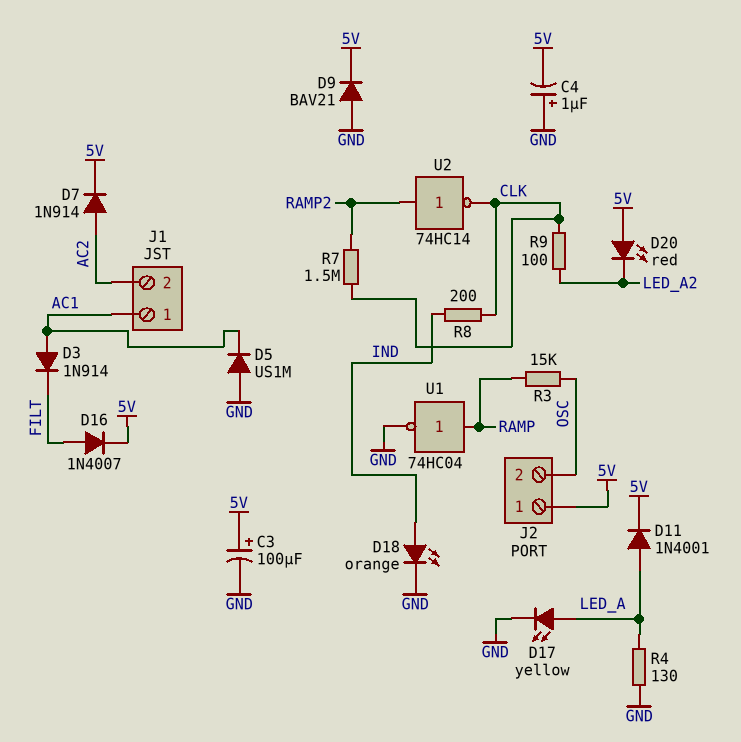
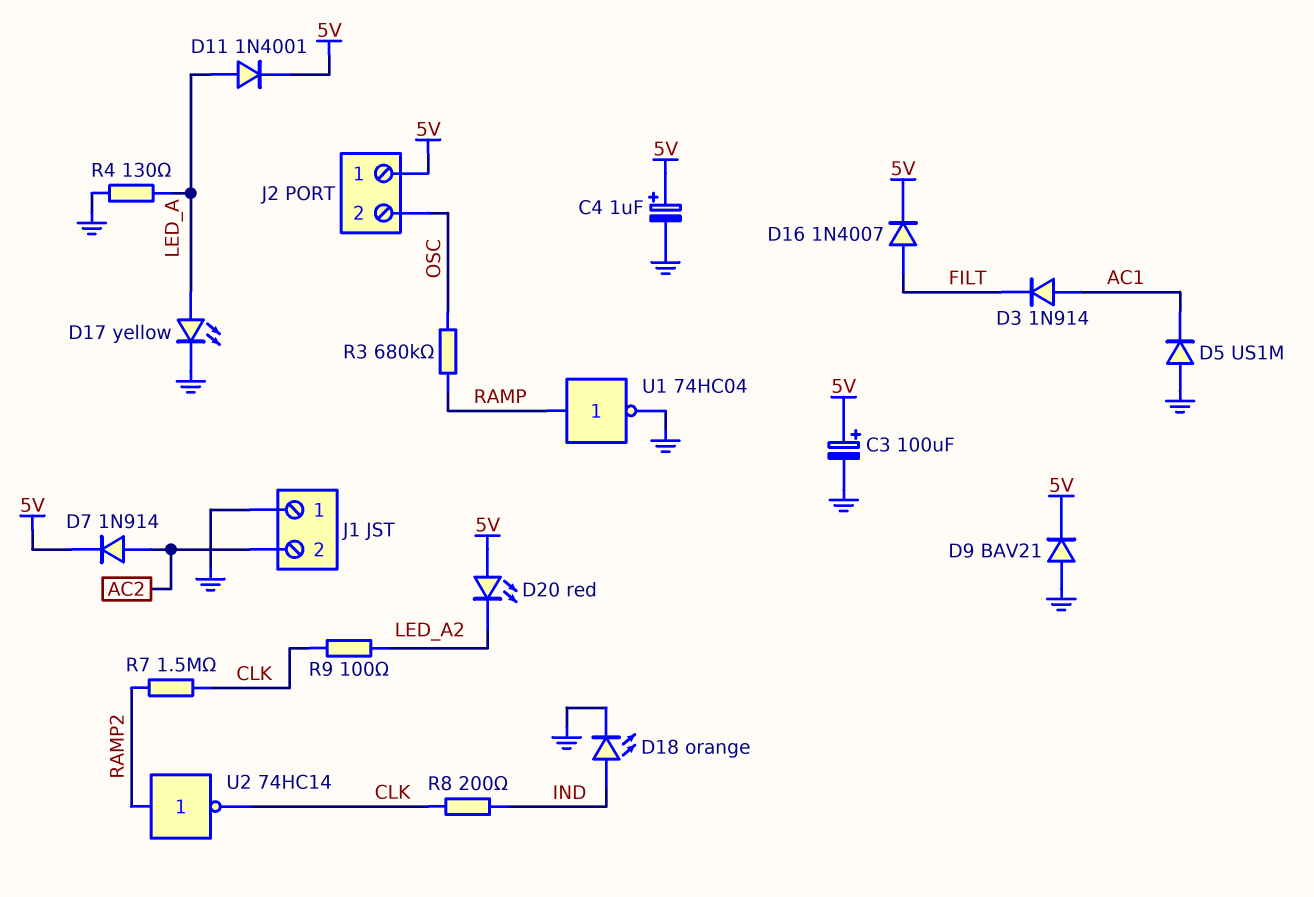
C4: 1uF (plus GND, minus 5V) -> 1uF (plus 5V, minus GND)
J1 pin 1: AC1 -> GND
R3: 15k (OSC, RAMP) -> 680k (OSC, RAMP)

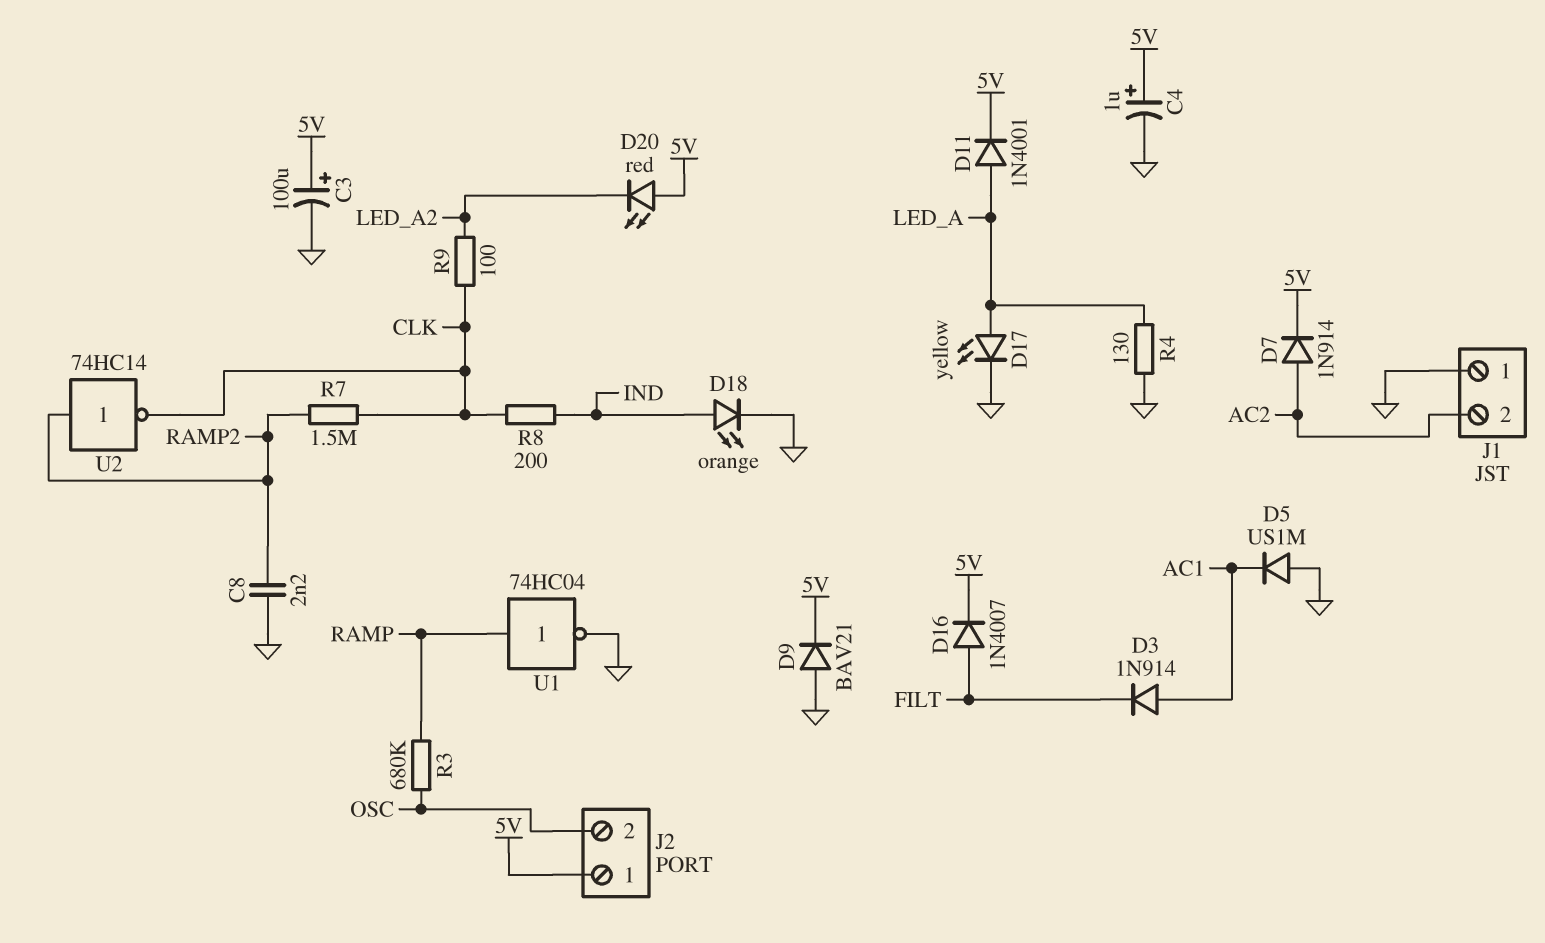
C8: none -> 2.2nF (GND, RAMP2)

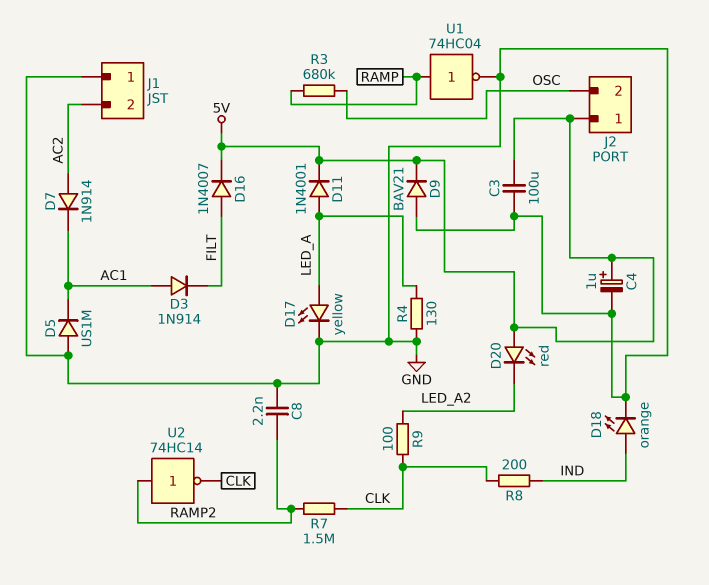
C3: 100uF (plus 5V, minus GND) -> 100uF (5V, GND)
D7: diode 1N914 (A AC2, K 5V) -> diode 1N914 (A AC2, K AC1)

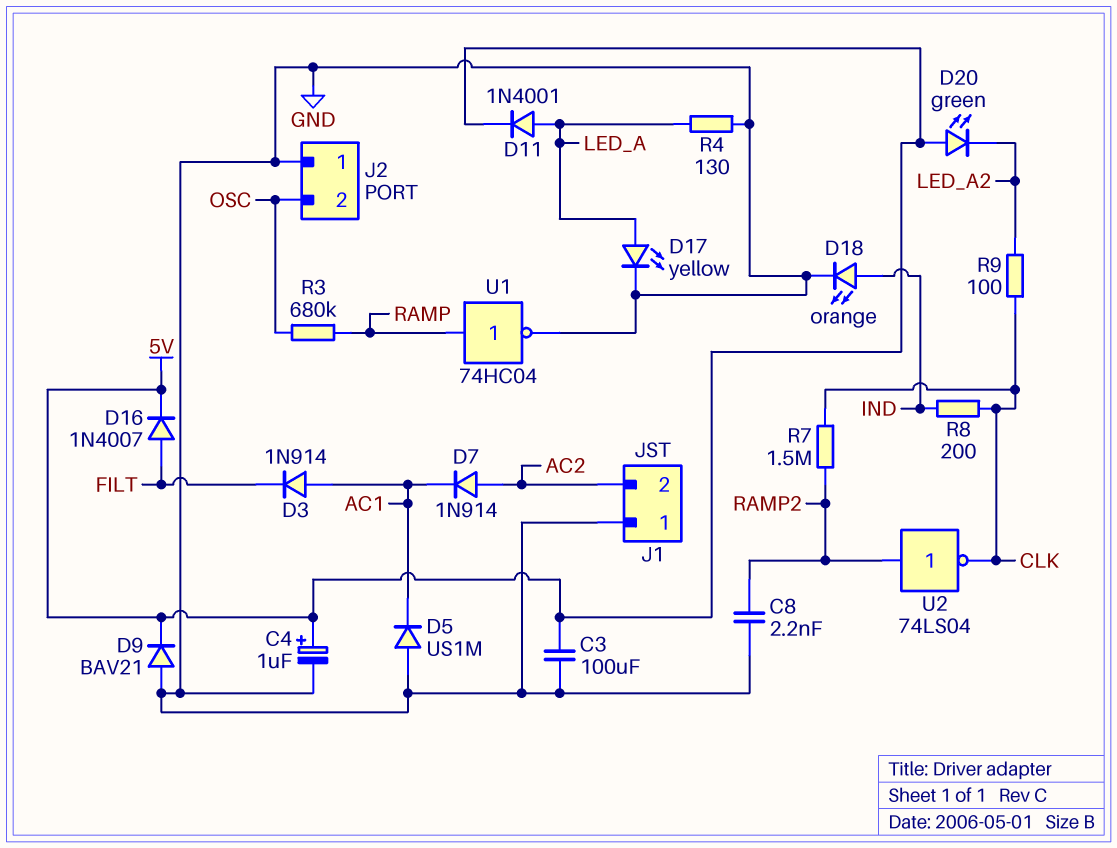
D20: LED red (A 5V, K LED_A2) -> LED green (A 5V, K LED_A2)
J2 pin 1: 5V -> GND
U2: NOT 74HC14 (in RAMP2, out CLK) -> NOT 74LS04 (in RAMP2, out CLK)

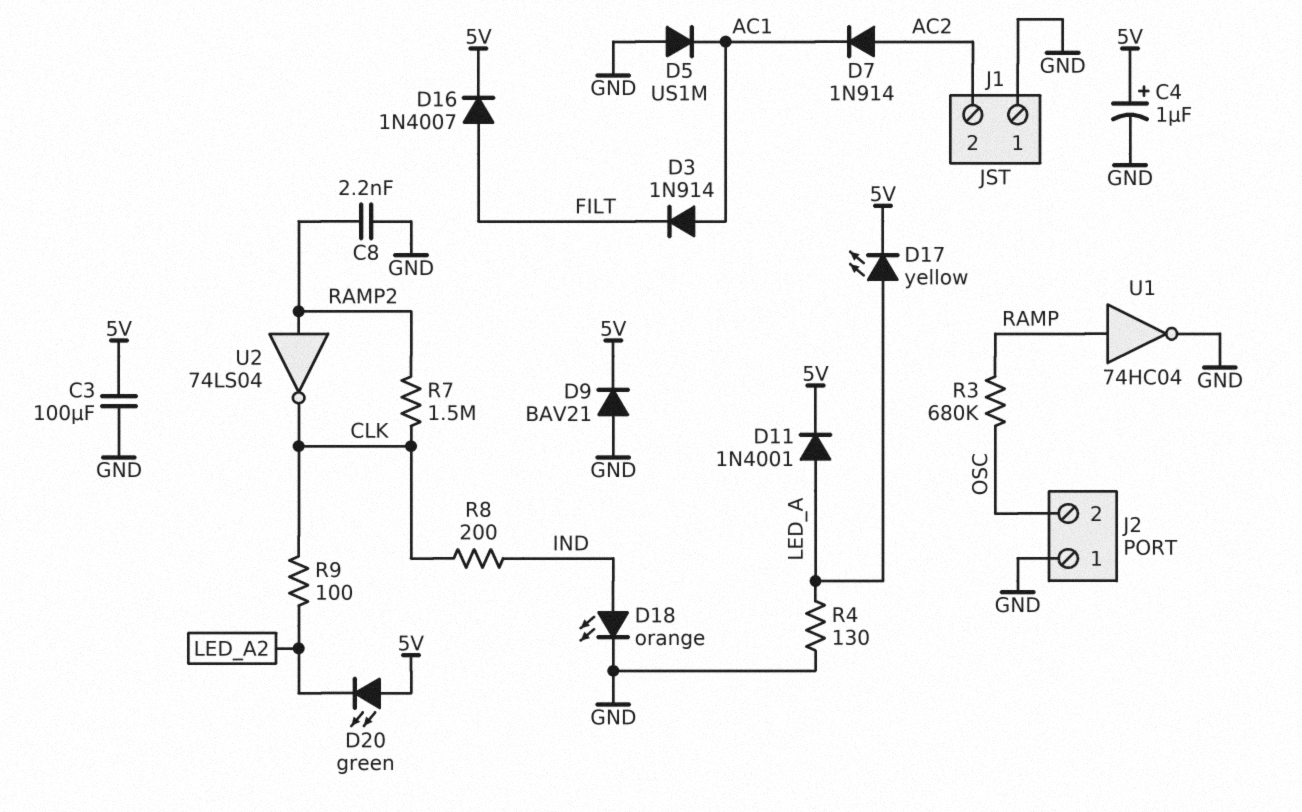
D17: LED yellow (A LED_A, K GND) -> LED yellow (A LED_A, K 5V)

